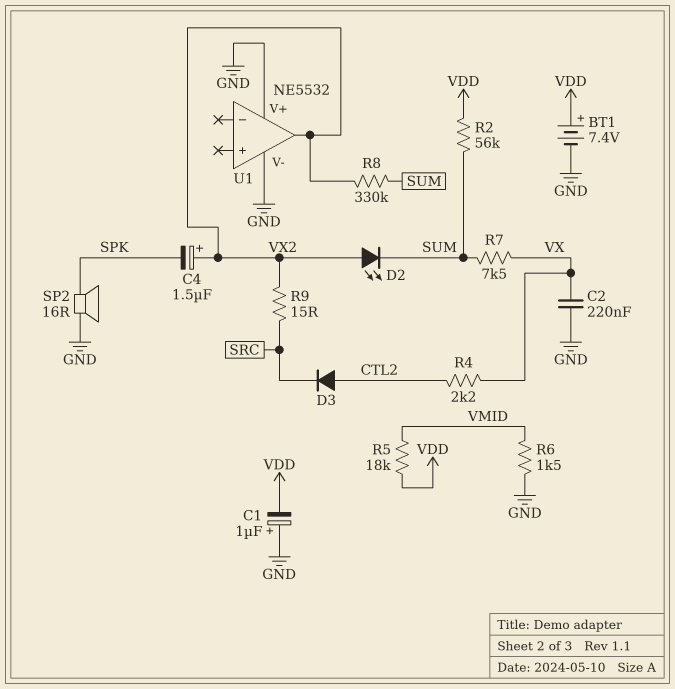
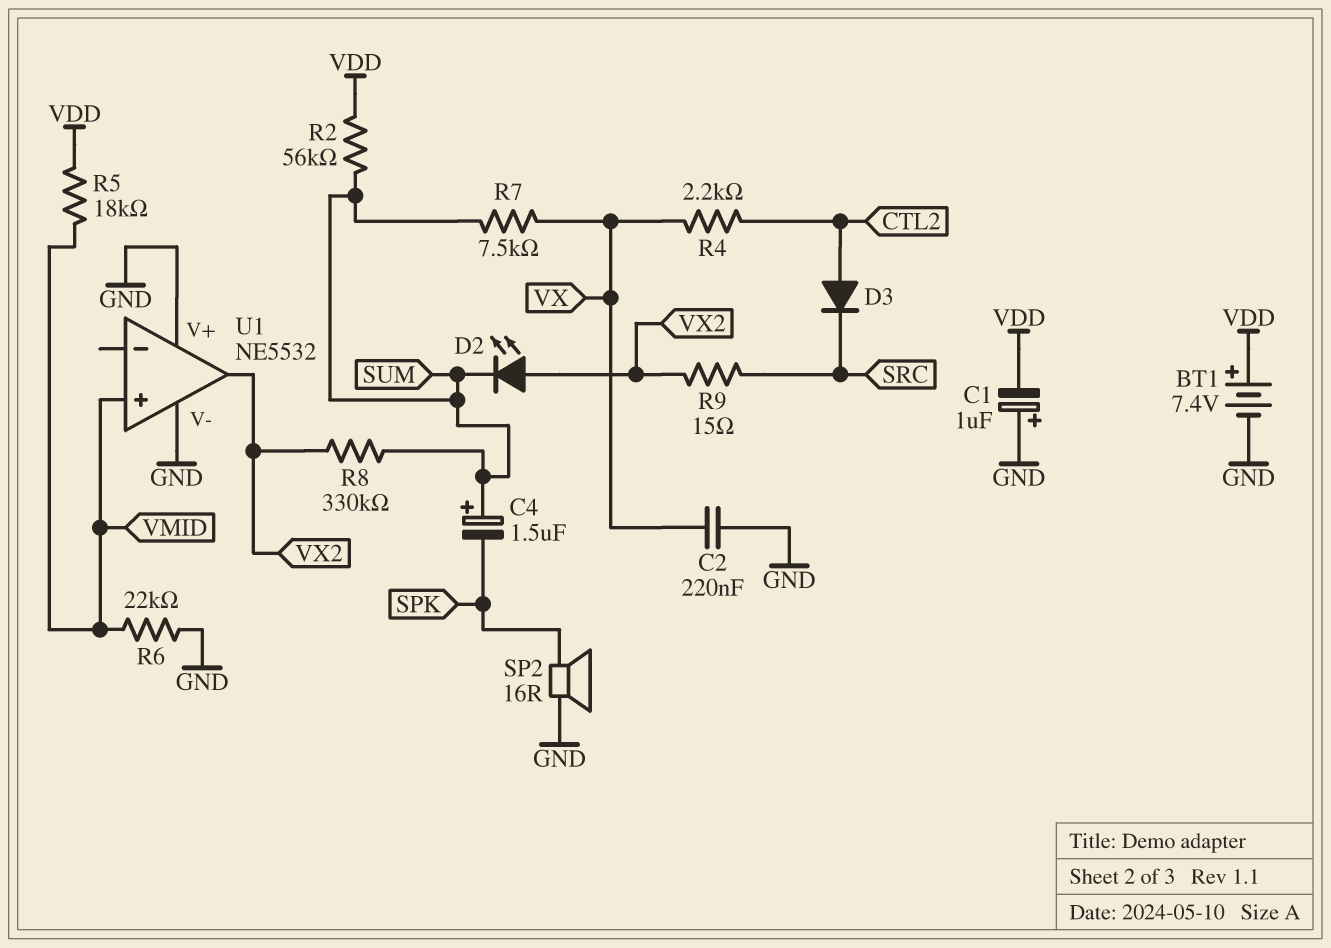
C4: 1.5uF (plus VX2, minus SPK) -> 1.5uF (plus SUM, minus SPK)
R6: 1.5k (GND, VMID) -> 22k (GND, VMID)
U1 pin in+: none -> VMID

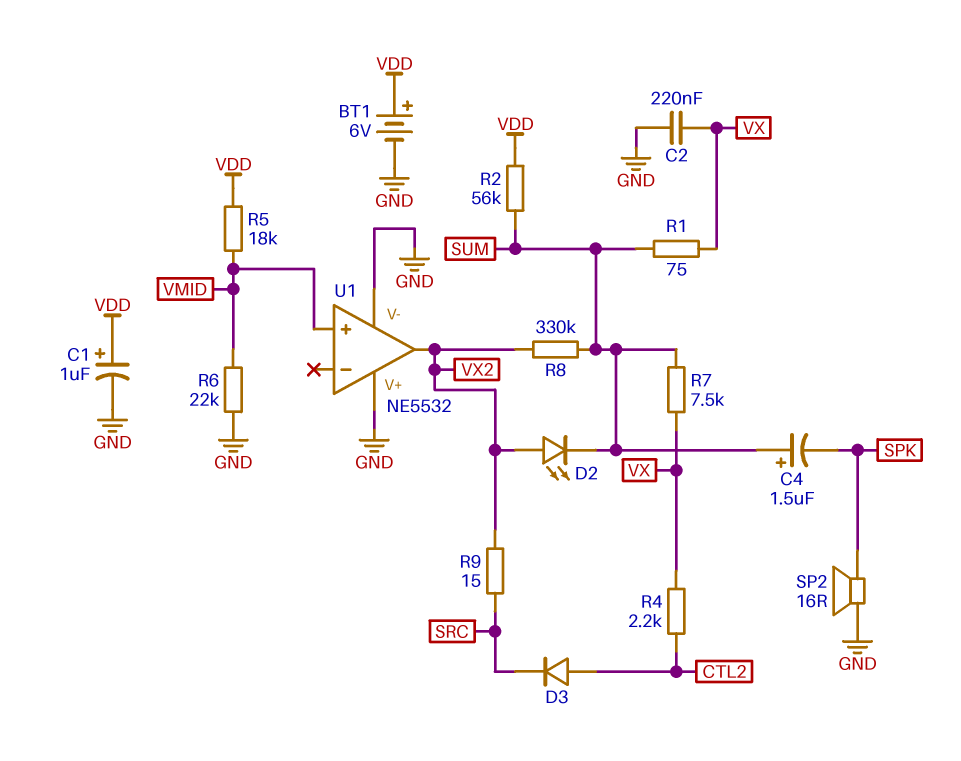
BT1: 7.4V (plus VDD, minus GND) -> 6V (plus VDD, minus GND)
C1: 1uF (plus GND, minus VDD) -> 1uF (plus VDD, minus GND)
R1: none -> 75 (SUM, VX)

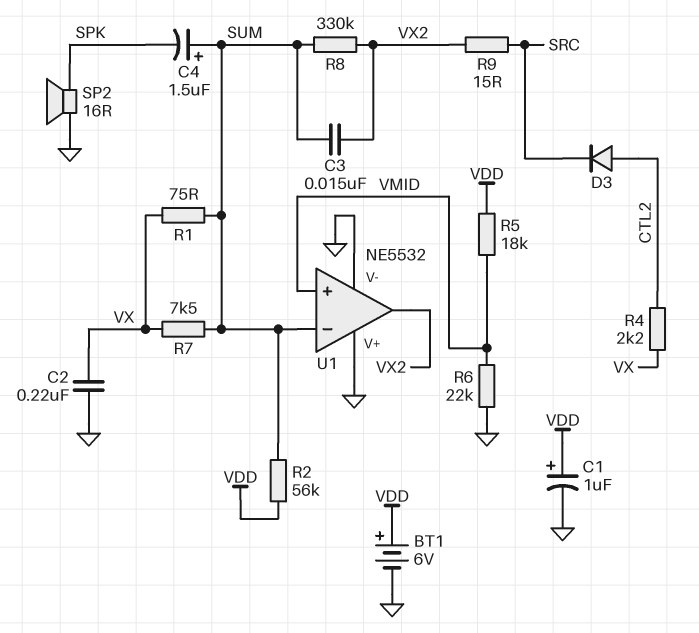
C3: none -> 15nF (SUM, VX2)
D2: LED (A VX2, K SUM) -> none
U1 pin in-: none -> SUM

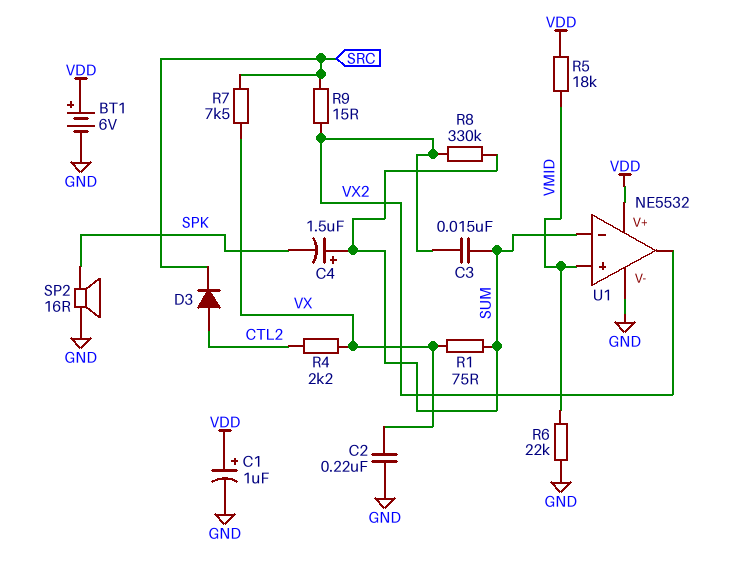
R2: 56k (SUM, VDD) -> none
R7: 7.5k (SUM, VX) -> 7.5k (SRC, VX)
U1 pin V+: GND -> VDD

